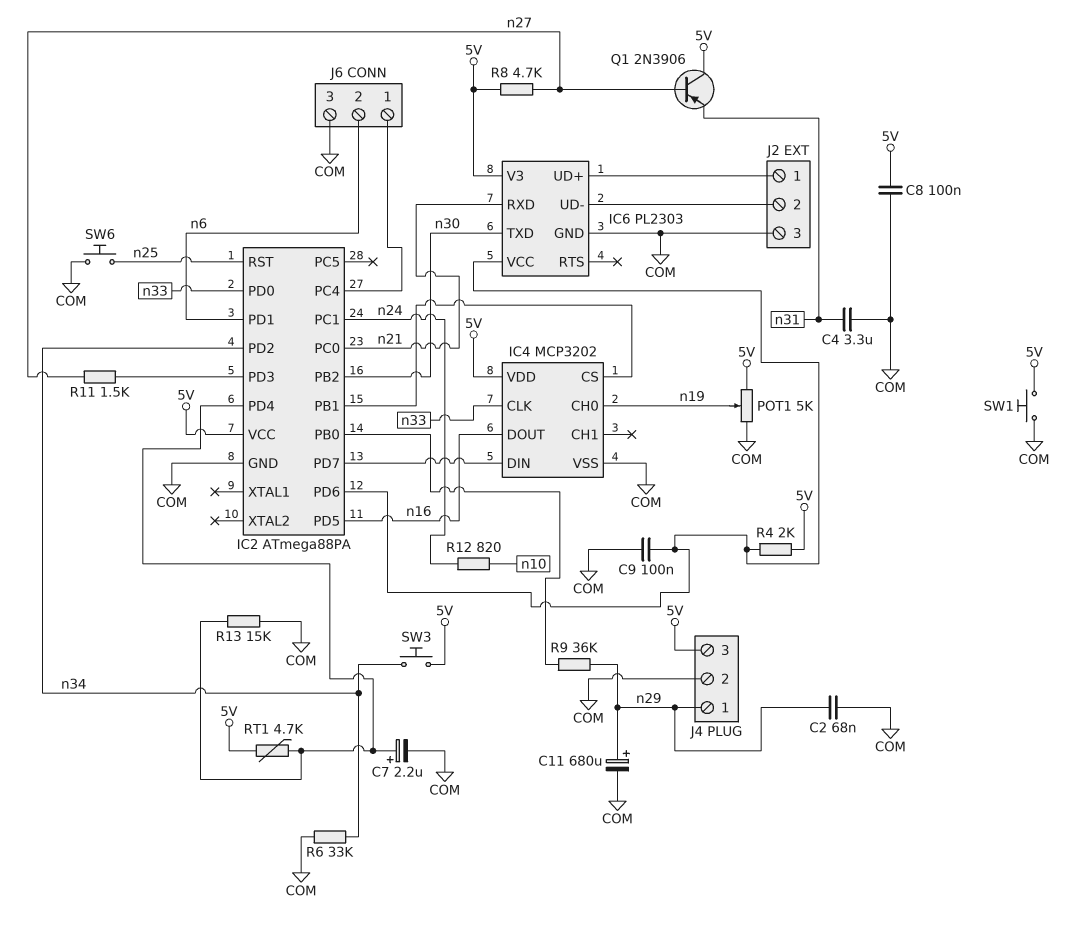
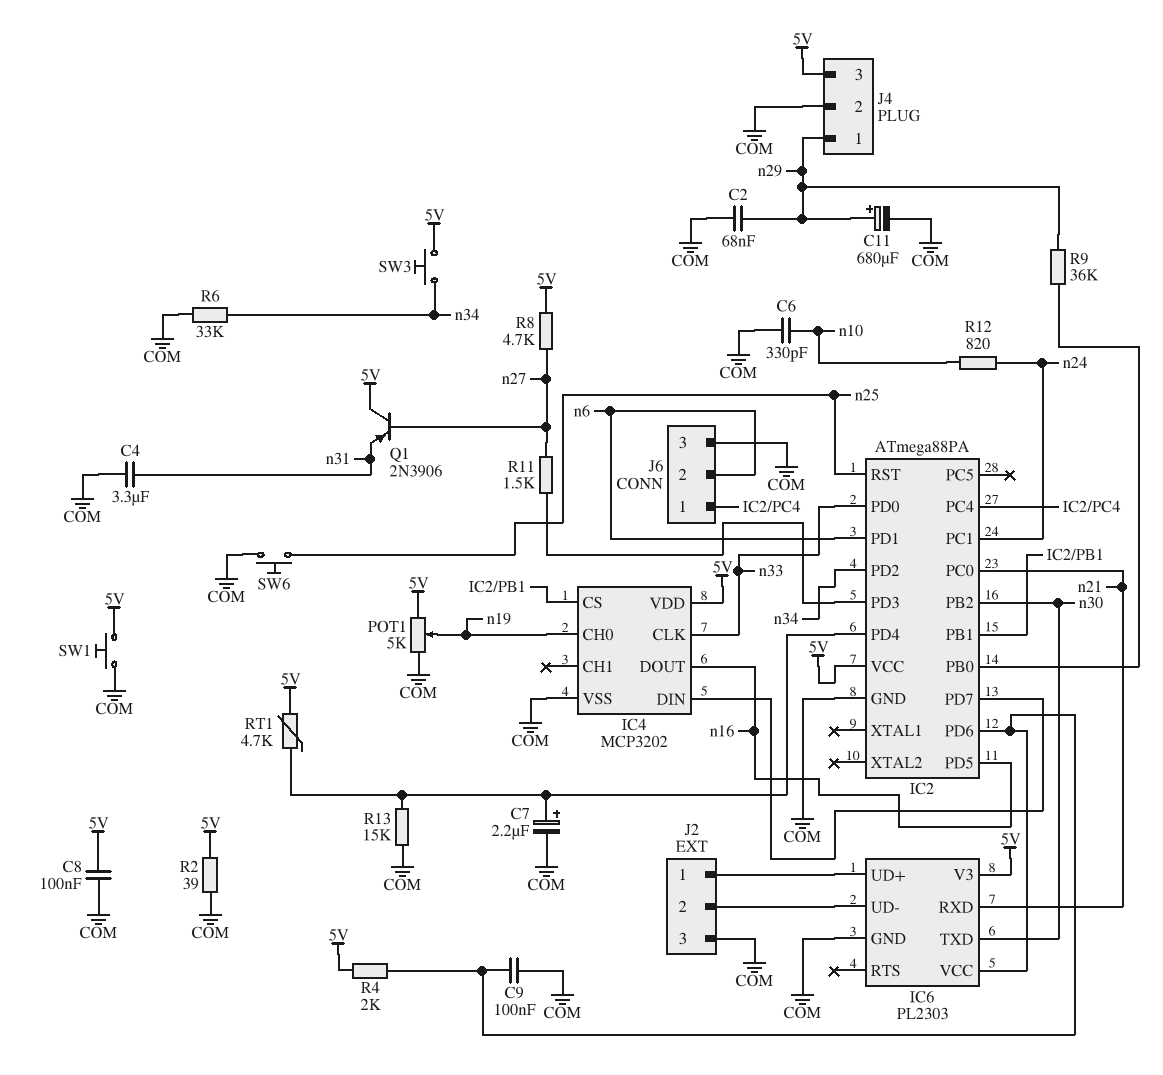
C6: none -> 330pF (COM, n10)
R2: none -> 39 (5V, COM)

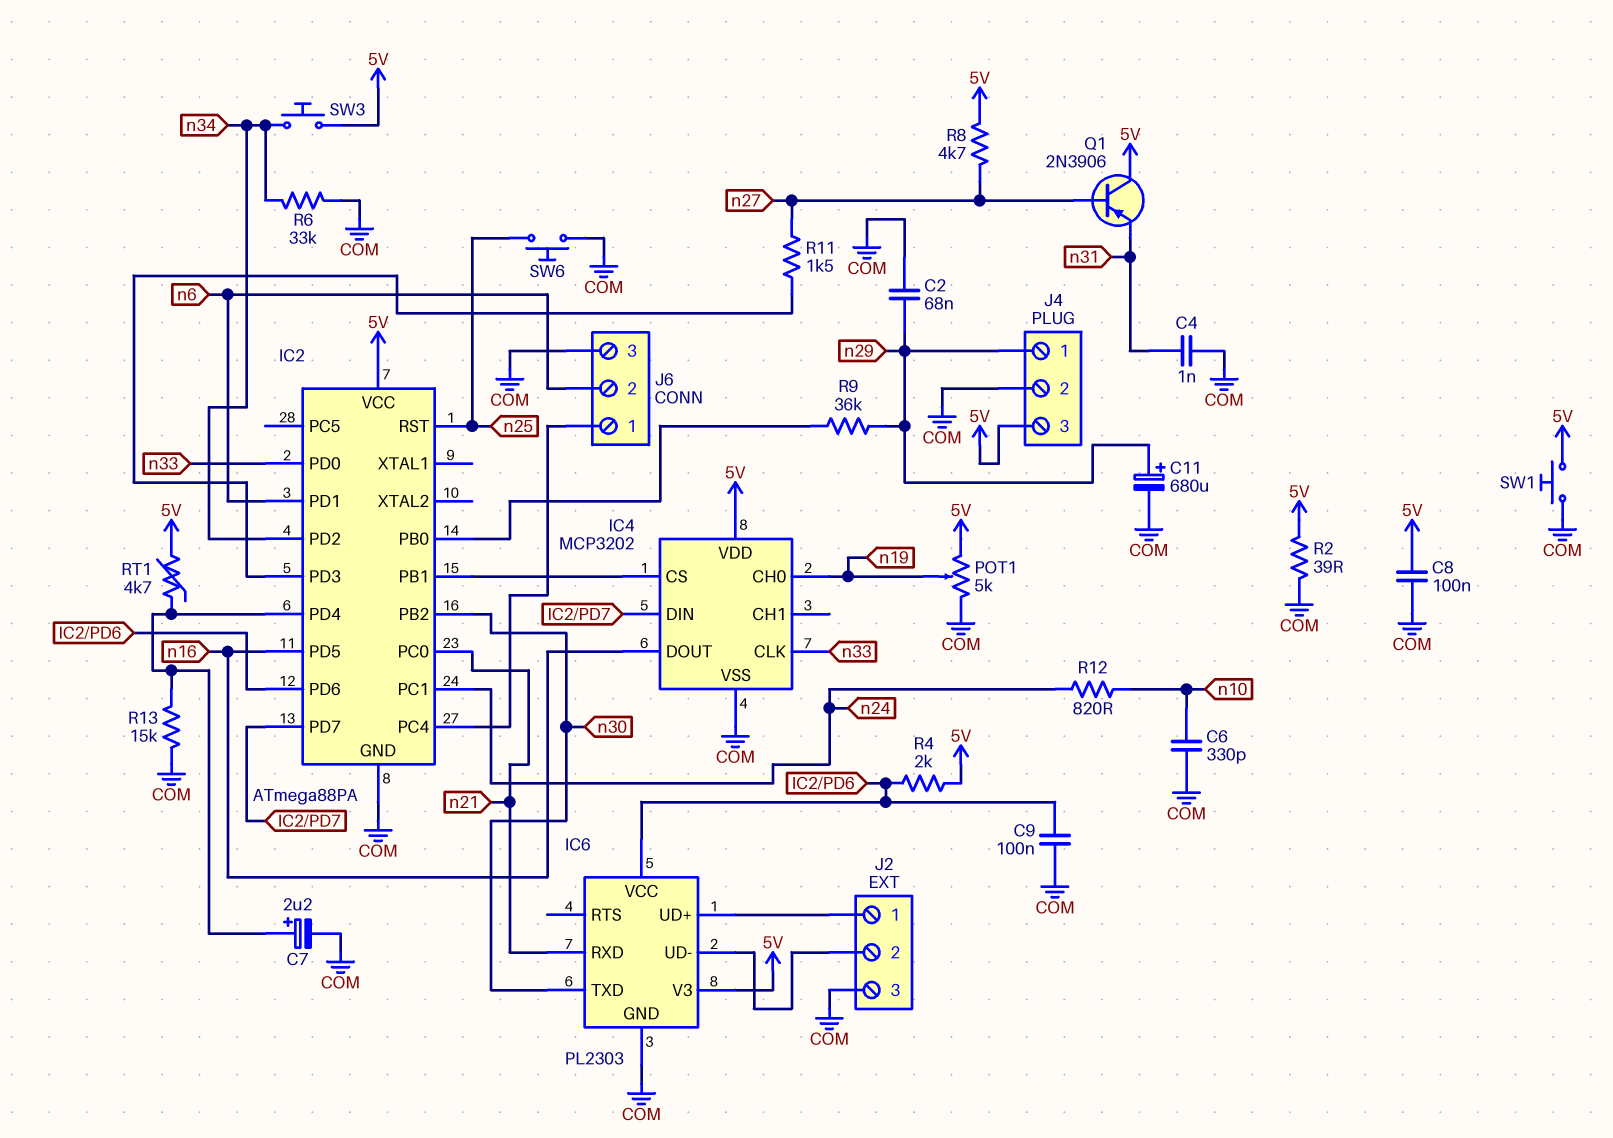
C4: 3.3uF (COM, n31) -> 1nF (COM, n31)

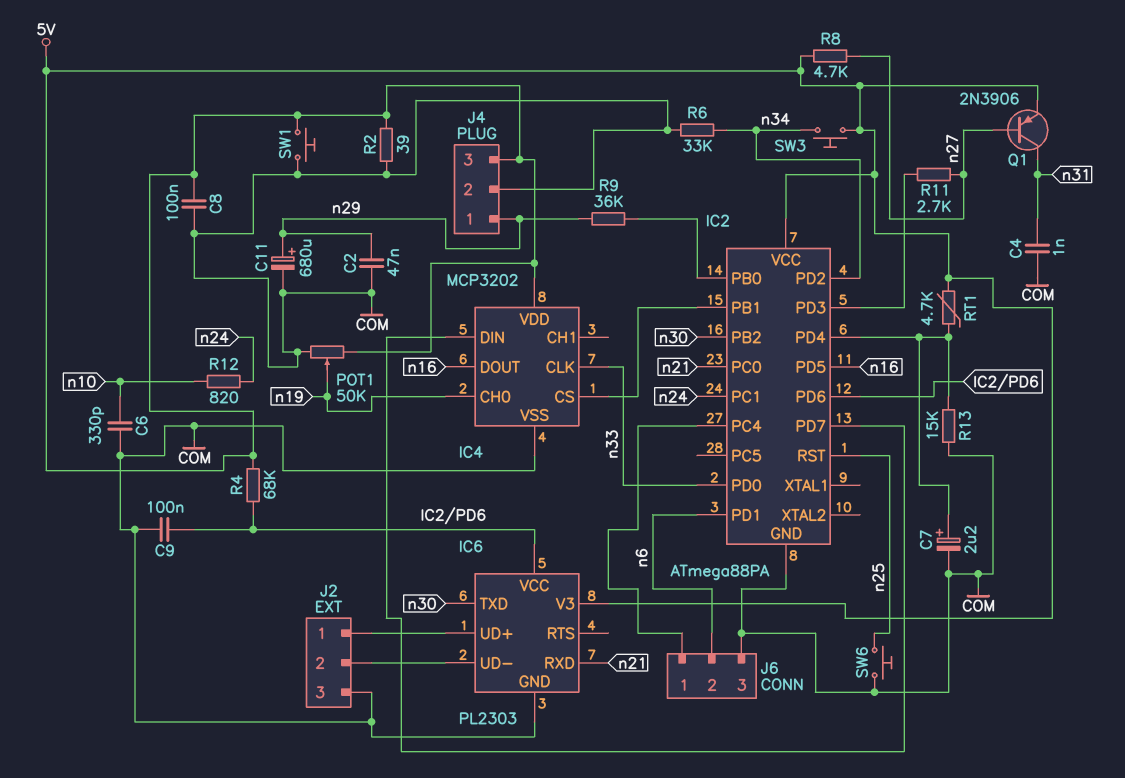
C2: 68nF (COM, n29) -> 47nF (COM, n29)
POT1: 5k (5V, COM, wiper n19) -> 50k (5V, COM, wiper n19)
Q1: PNP 2N3906 (B n27, C 5V, E n31) -> PNP 2N3906 (B n27, C n31, E 5V)
R4: 2k (5V, IC2/PD6) -> 68k (5V, IC2/PD6)
R11: 1.5k (IC2/PD3, n27) -> 2.7k (IC2/PD3, n27)

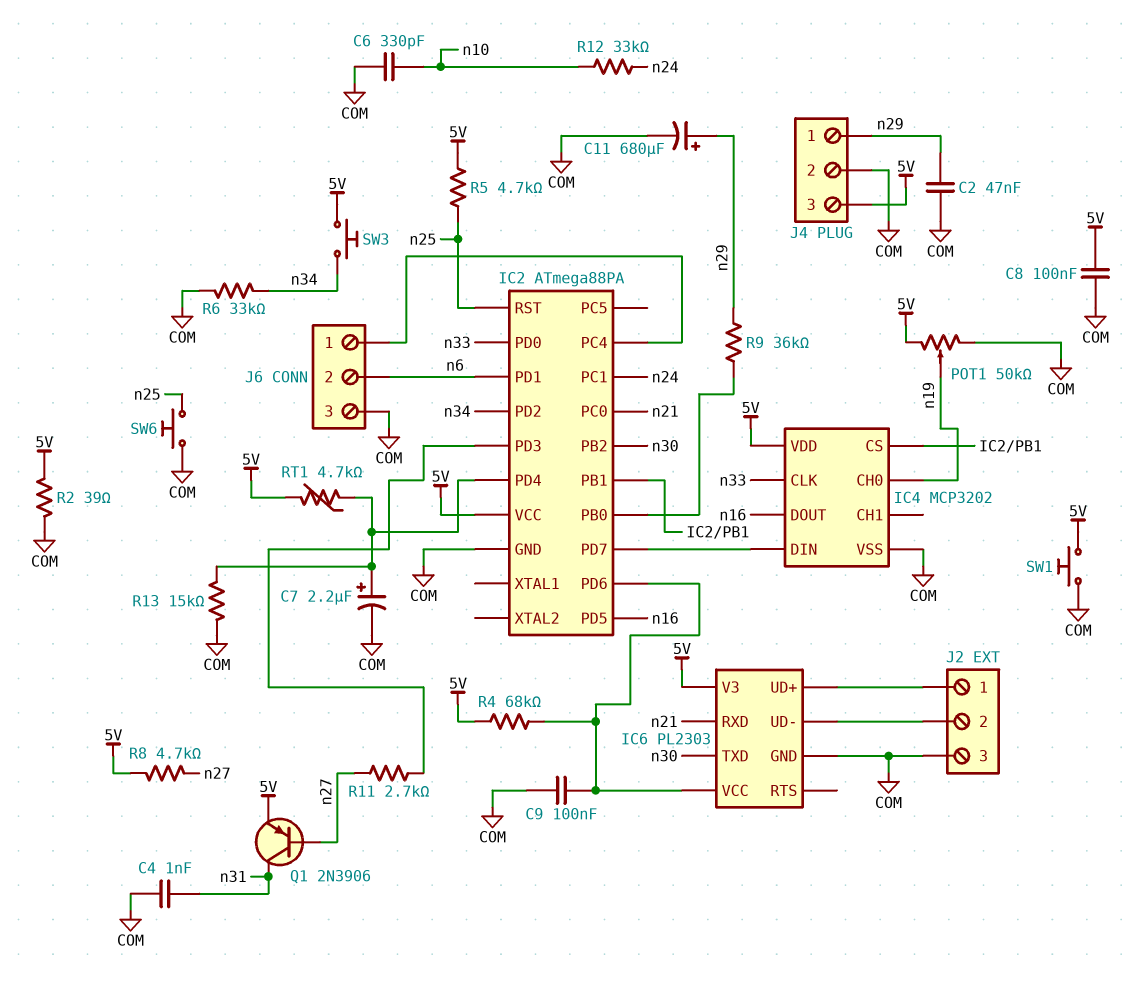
R5: none -> 4.7k (5V, n25)
R12: 820 (n10, n24) -> 33k (n10, n24)

